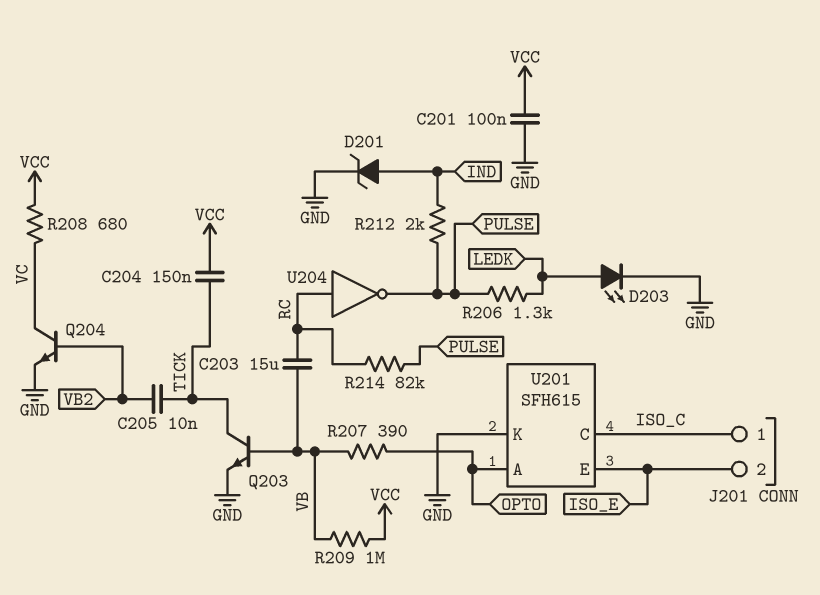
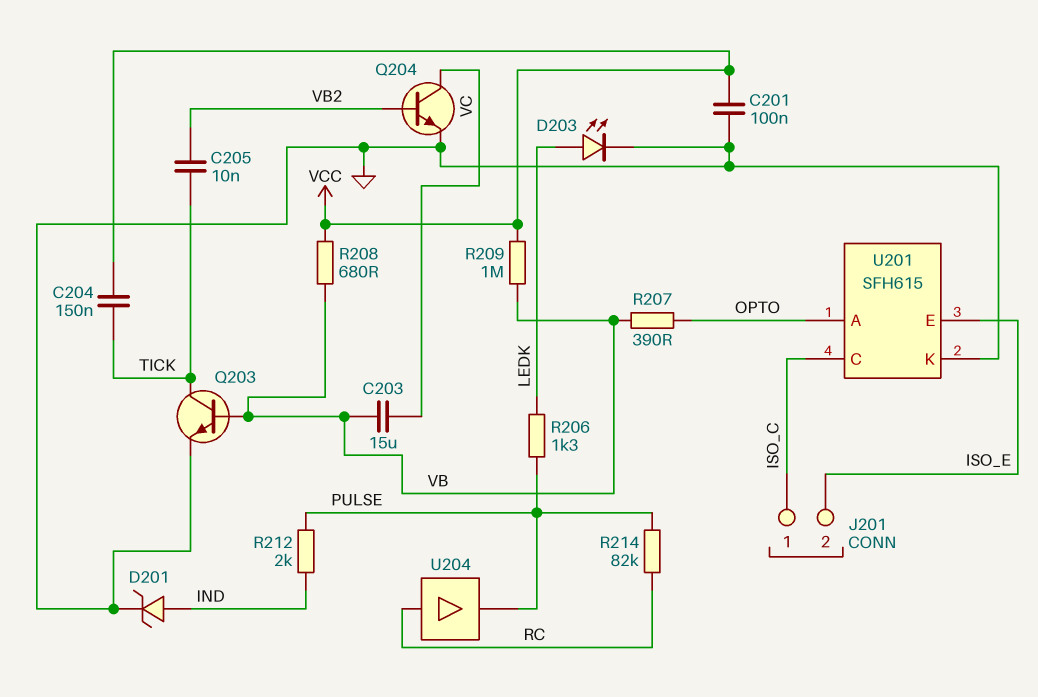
C203: 15uF (RC, VB) -> 15uF (VB, VC)
R208: 680 (VC, VCC) -> 680 (VB, VCC)
U204: NOT (in RC, out PULSE) -> buffer (in RC, out PULSE)

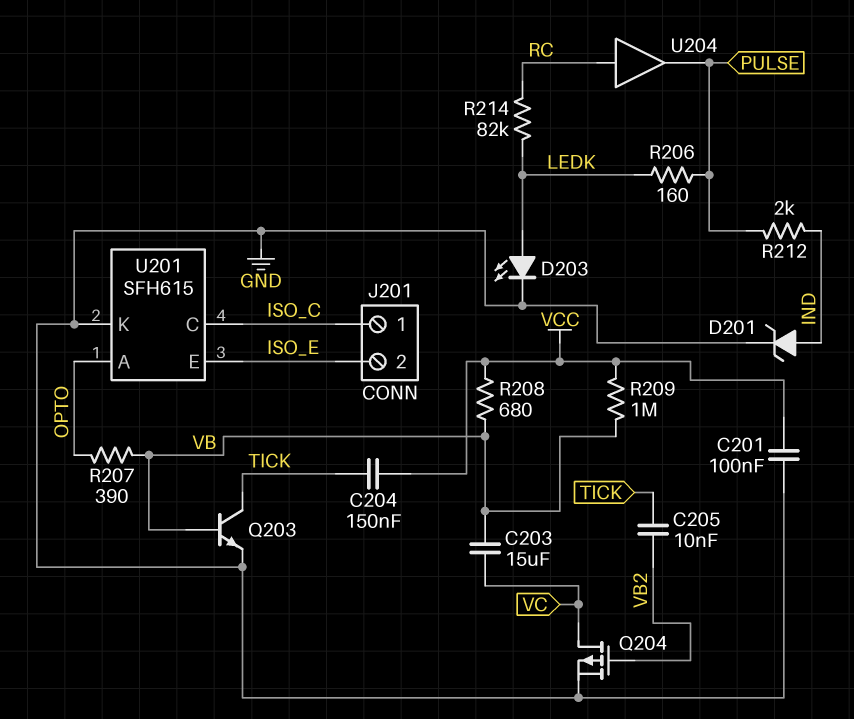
Q204: NPN (B VB2, C VC, E GND) -> PMOS (G VB2, D VC, S GND)
R206: 1.3k (LEDK, PULSE) -> 160 (LEDK, PULSE)
R214: 82k (PULSE, RC) -> 82k (LEDK, RC)

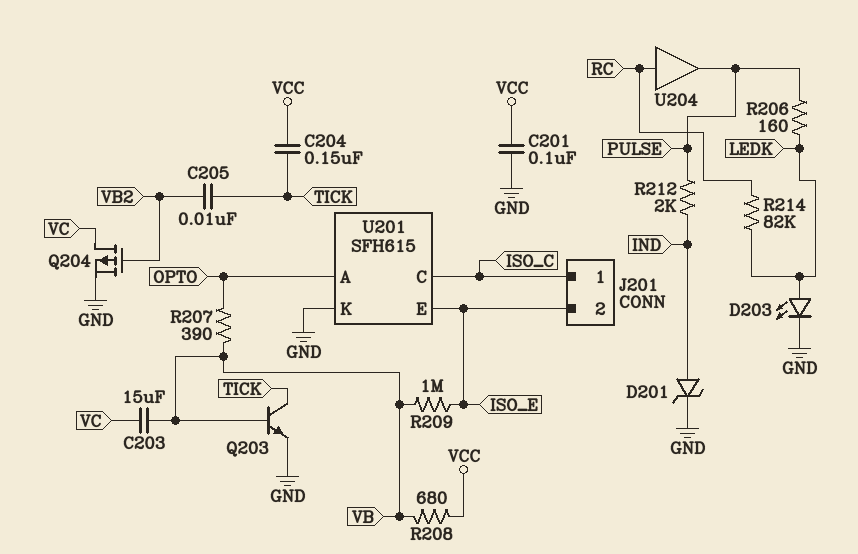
R209: 1M (VB, VCC) -> 1M (ISO_E, VB)

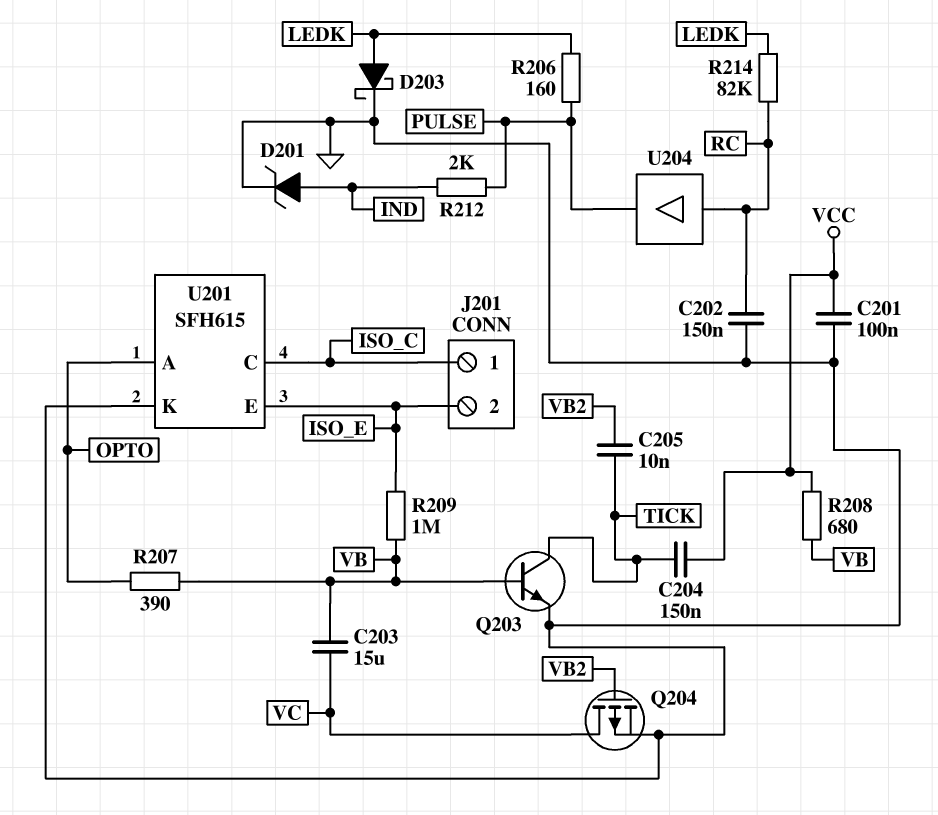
C202: none -> 150nF (GND, RC)
D203: LED (A LEDK, K GND) -> schottky (A LEDK, K GND)

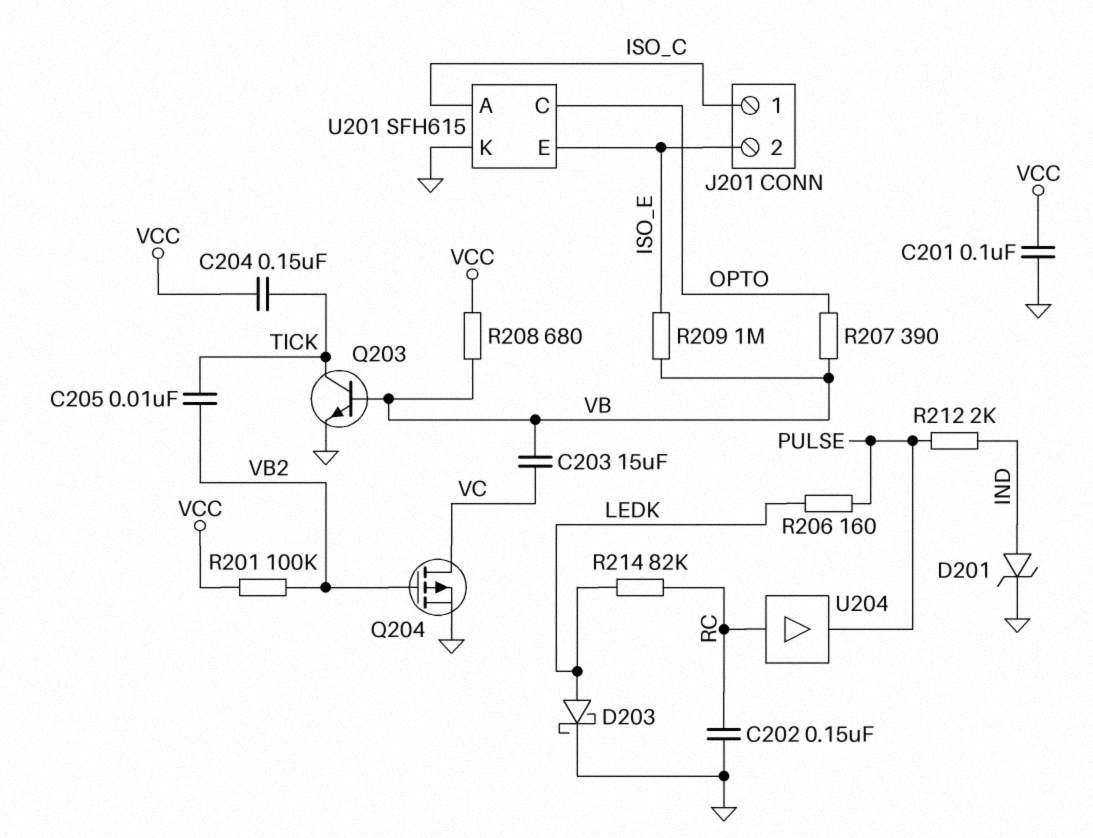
R201: none -> 100k (VB2, VCC)
U201 pin A: OPTO -> ISO_C
U201 pin C: ISO_C -> OPTO

